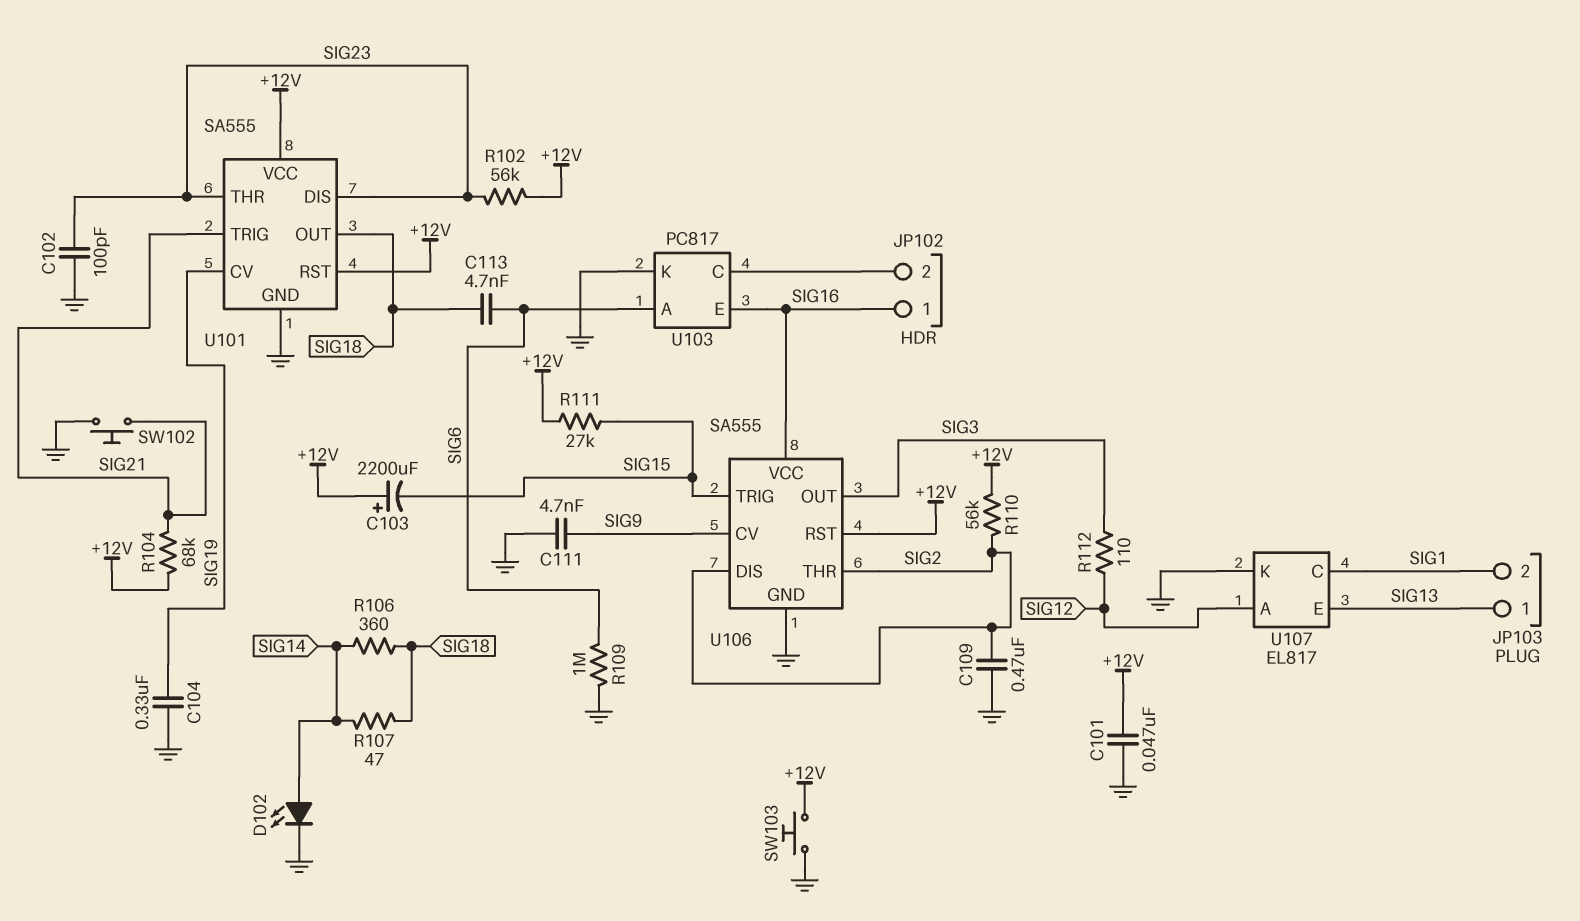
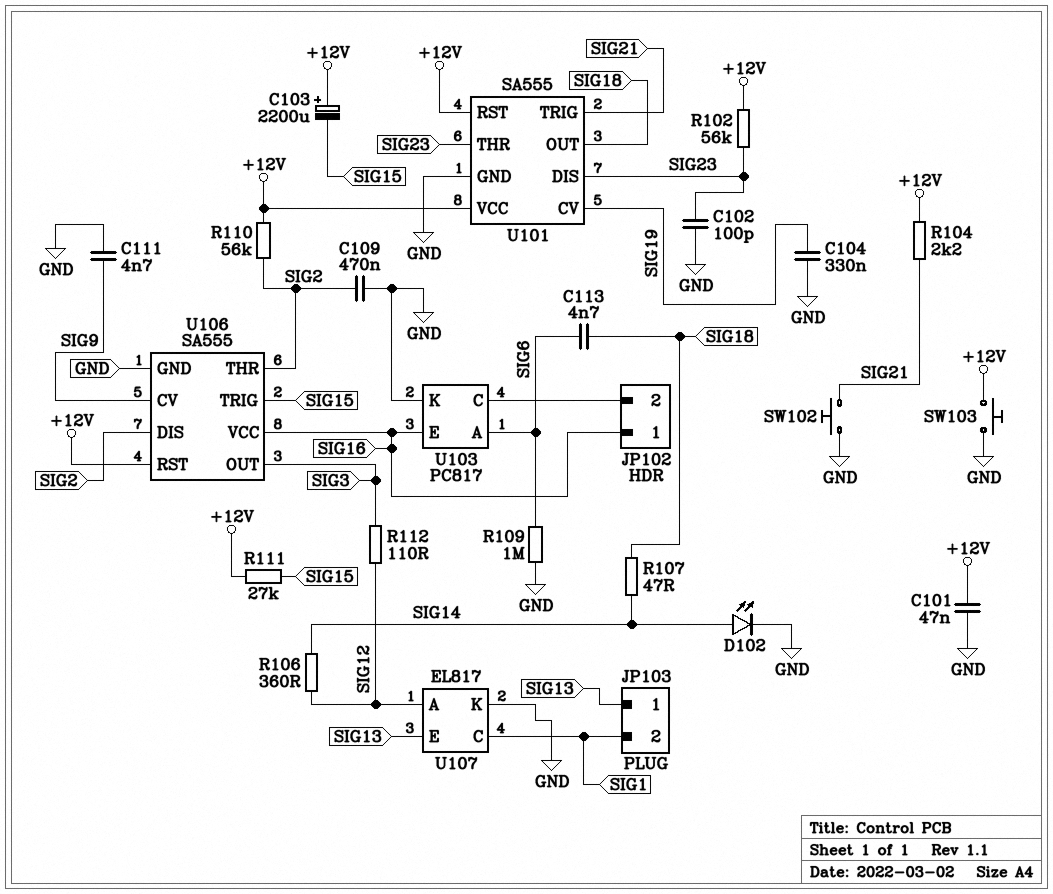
R104: 68k (+12V, SIG21) -> 2.2k (+12V, SIG21)
R106: 360 (SIG14, SIG18) -> 360 (SIG12, SIG14)

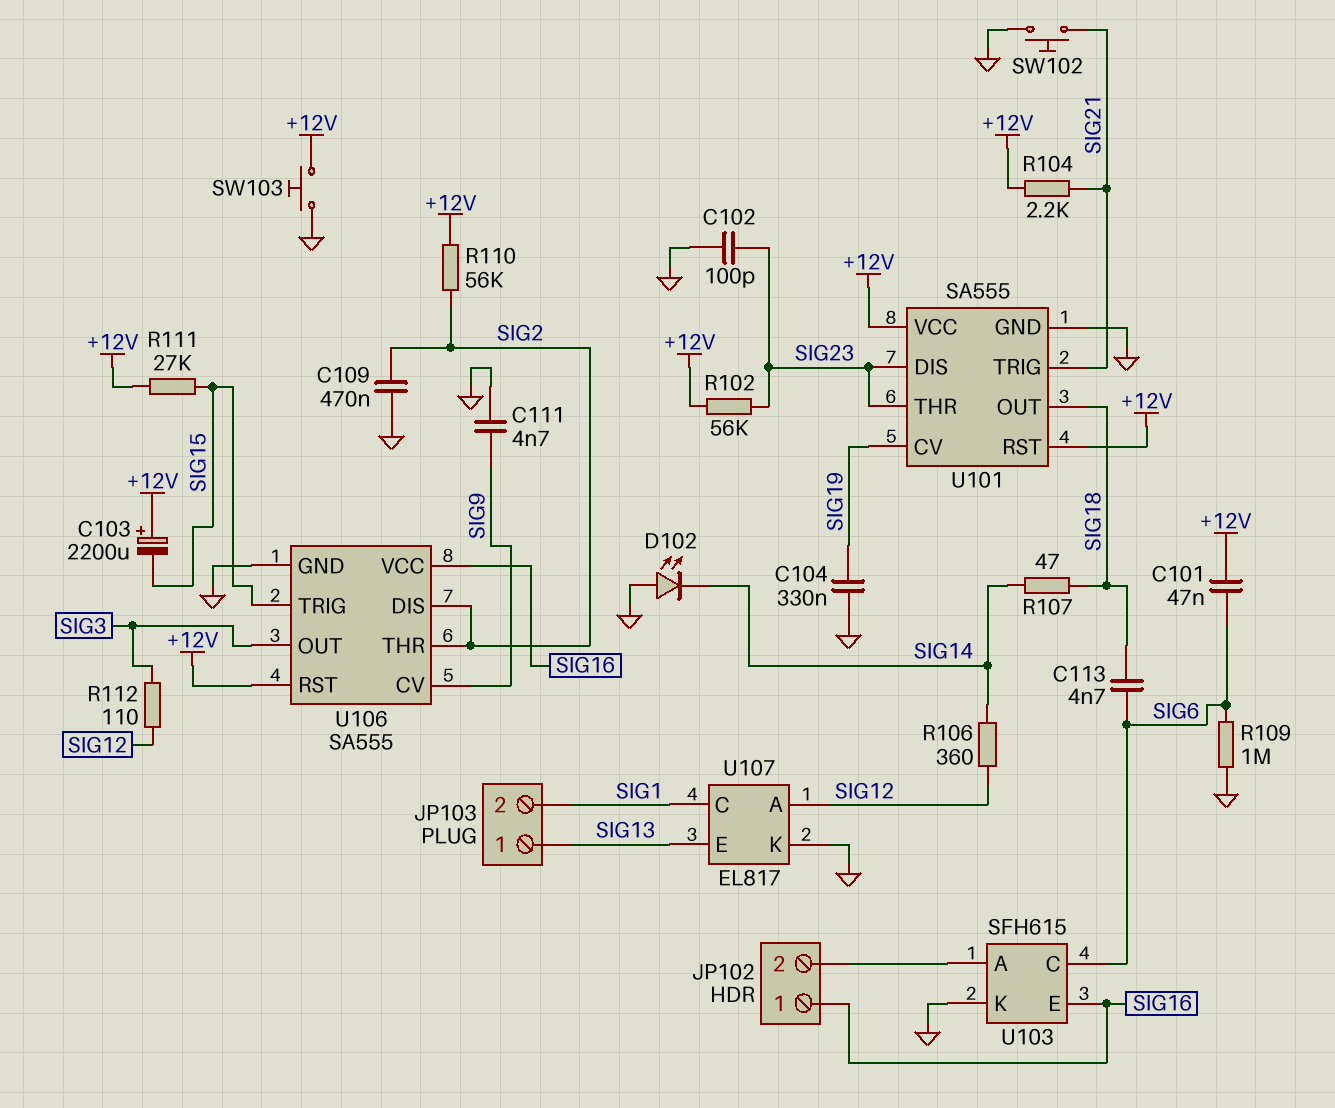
C101: 47nF (+12V, GND) -> 47nF (+12V, SIG6)
D102: LED (A SIG14, K GND) -> LED (A GND, K SIG14)
U103: PC817 -> SFH615
U103 pin A: SIG6 -> JP102/2
U103 pin C: JP102/2 -> SIG6

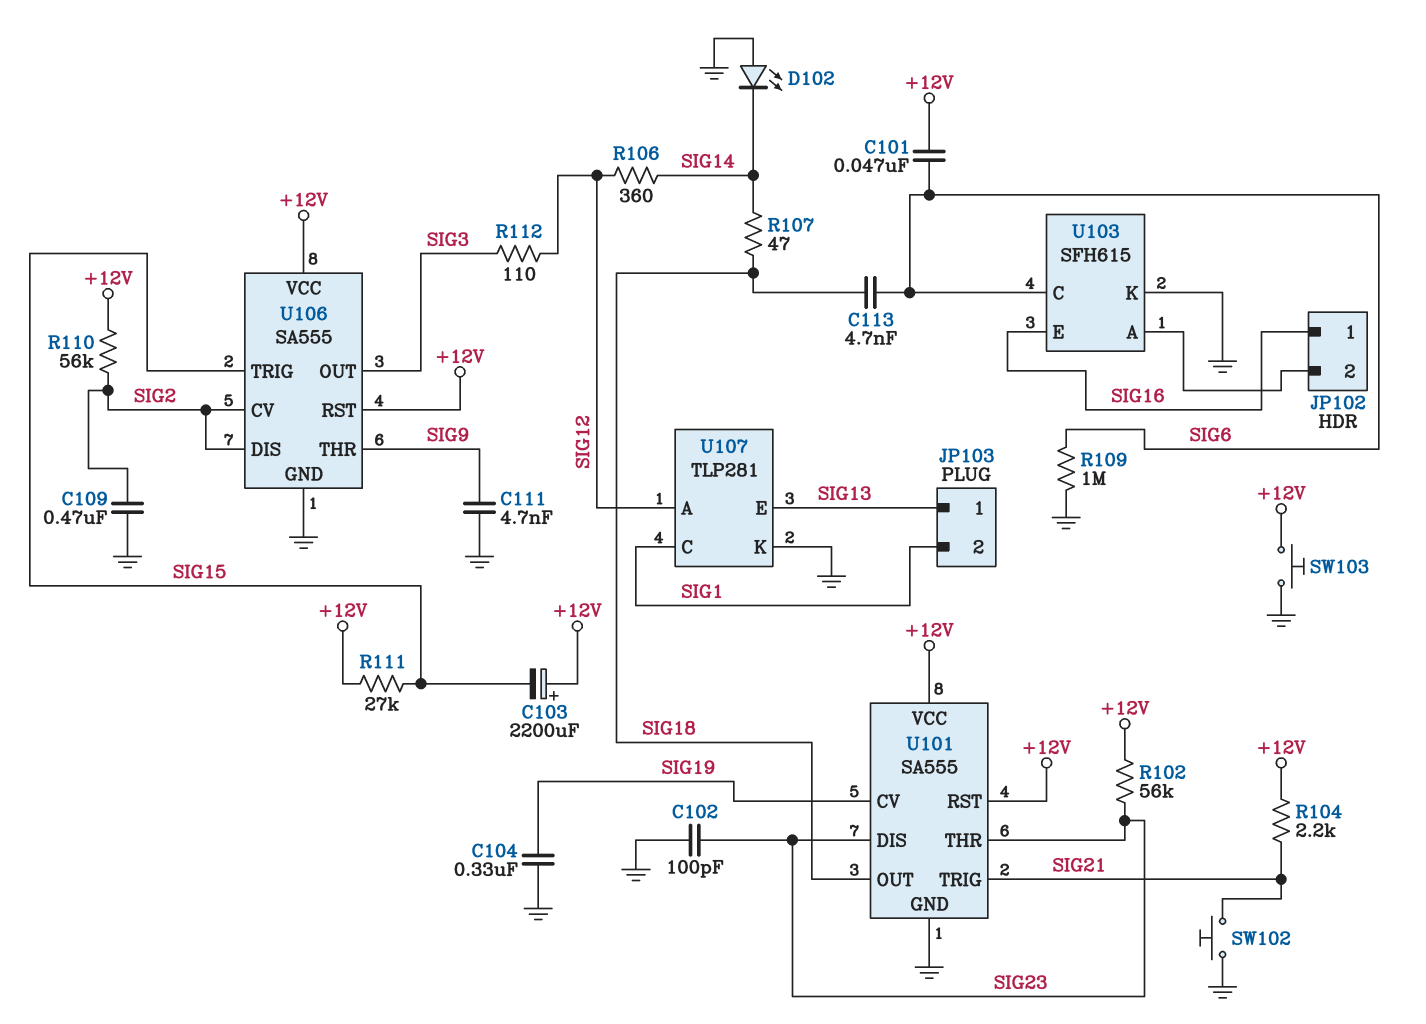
U106 pin CV: SIG9 -> SIG2
U106 pin THR: SIG2 -> SIG9
U106 pin VCC: SIG16 -> +12V
U107: EL817 -> TLP281

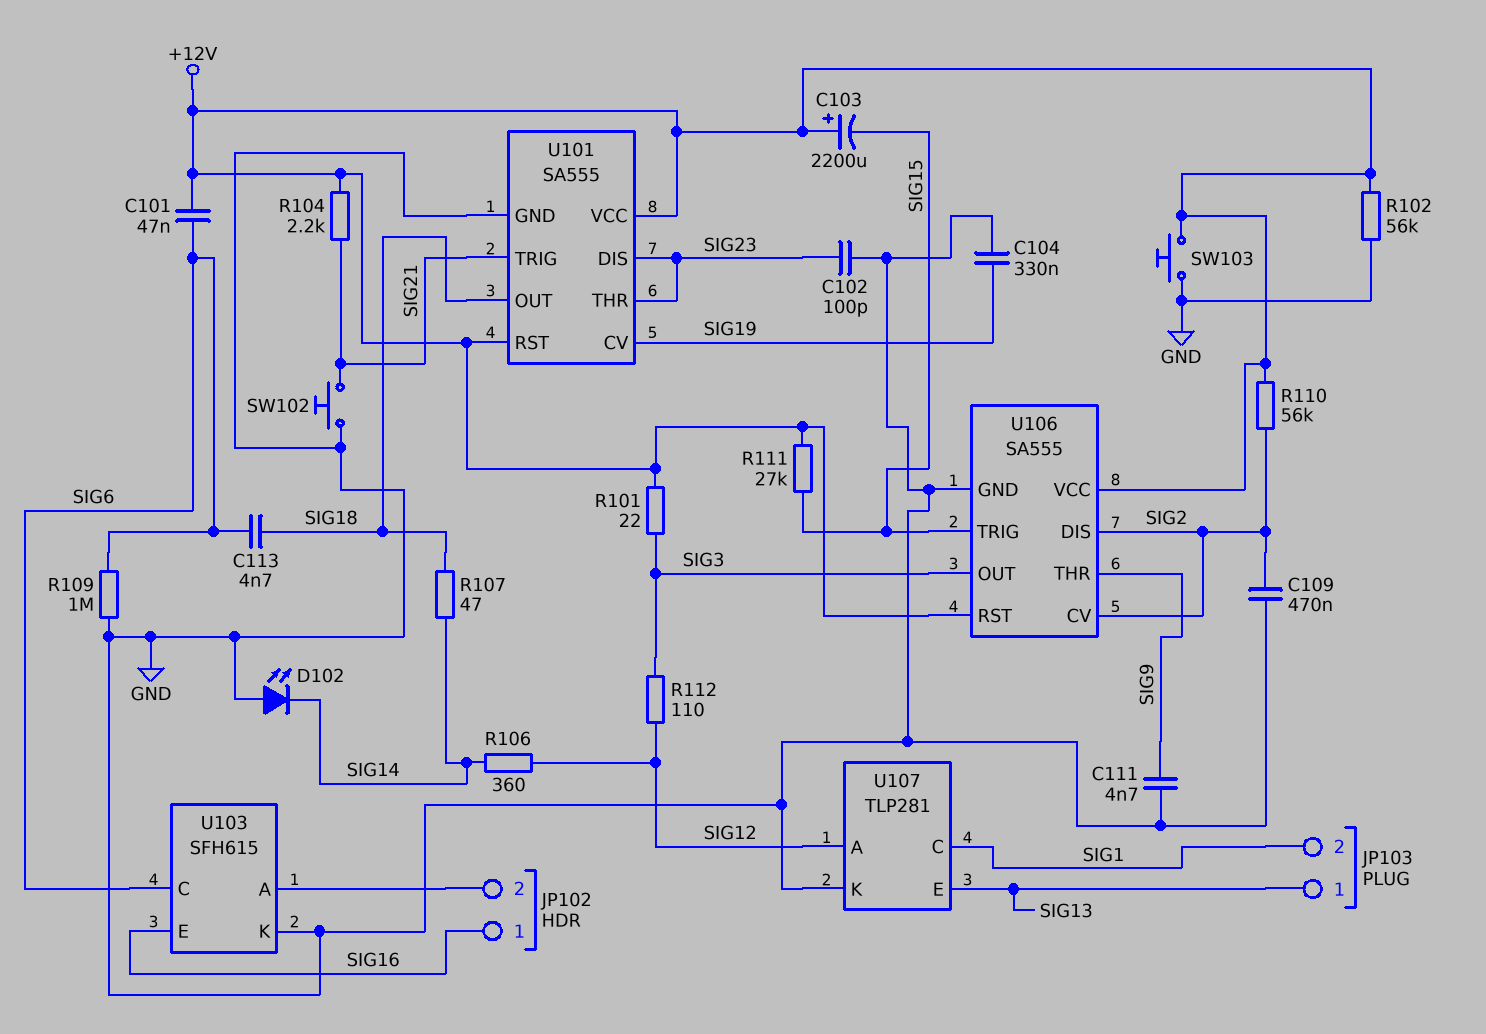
R101: none -> 22 (+12V, SIG3)
R102: 56k (+12V, SIG23) -> 56k (+12V, GND)

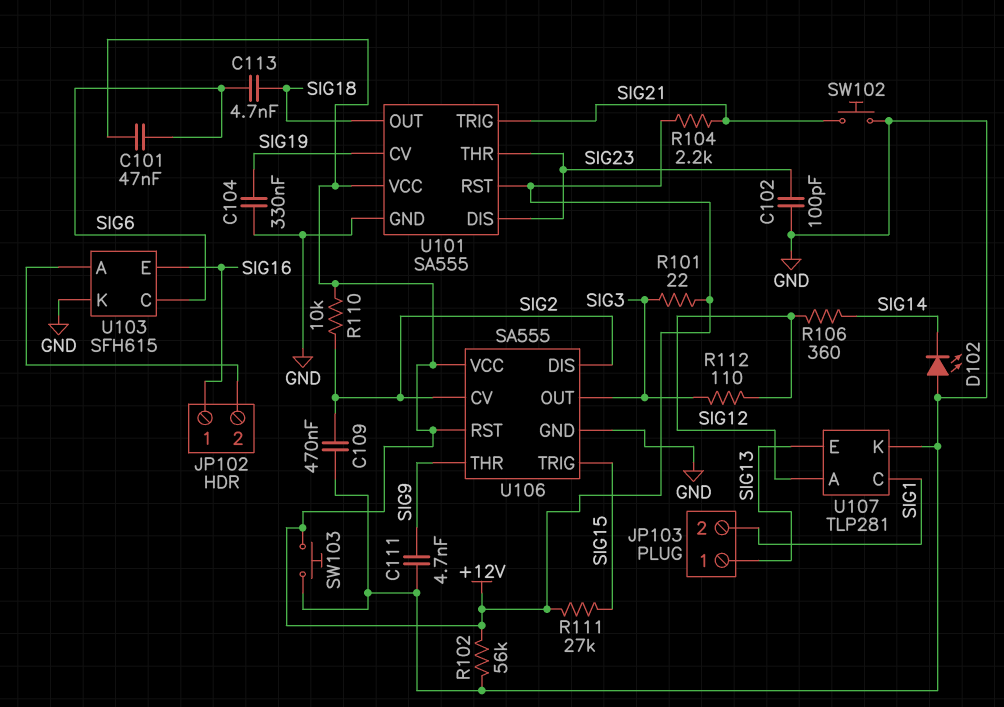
C103: 2200uF (plus +12V, minus SIG15) -> none
R107: 47 (SIG14, SIG18) -> none
R109: 1M (GND, SIG6) -> none
R110: 56k (+12V, SIG2) -> 10k (+12V, SIG2)

